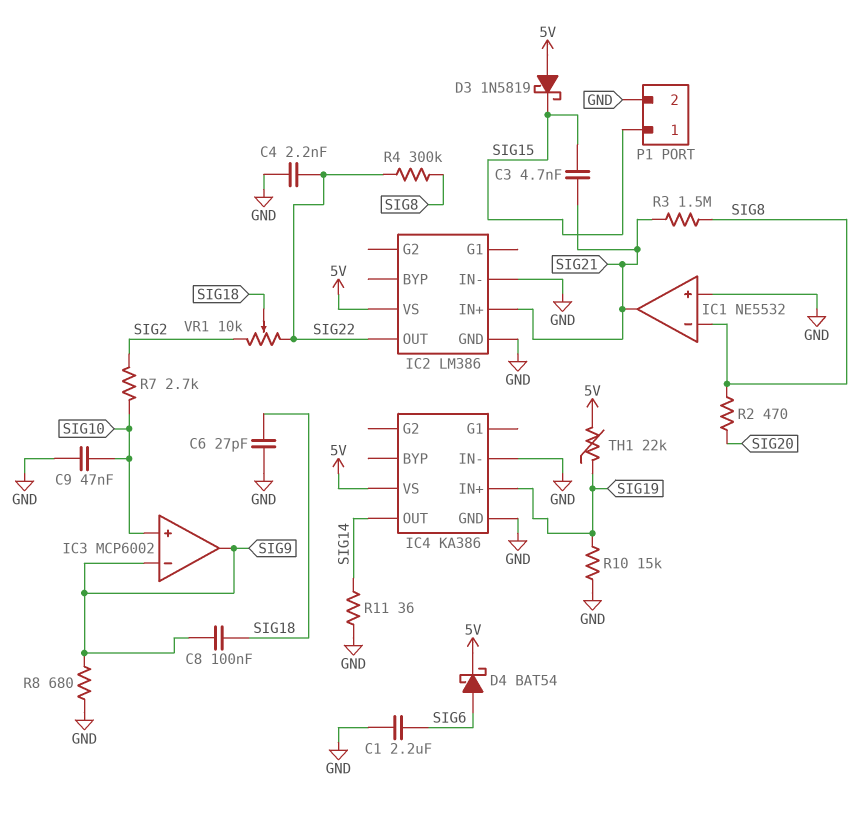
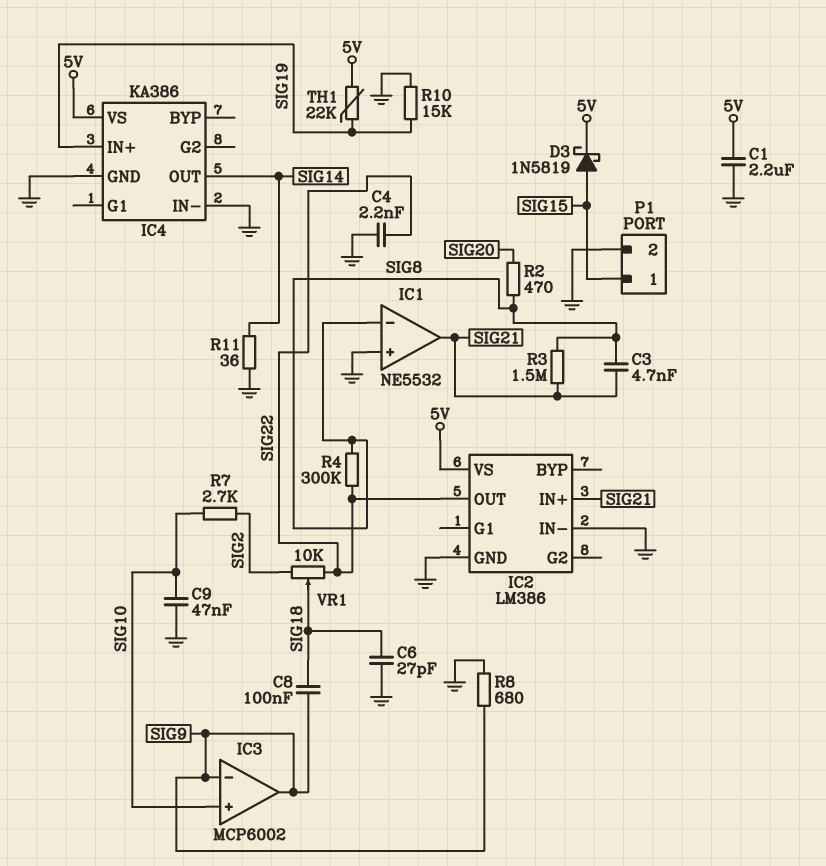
C1: 2.2uF (GND, SIG6) -> 2.2uF (5V, GND)
C3: 4.7nF (SIG15, SIG21) -> 4.7nF (SIG8, SIG21)
D3: schottky 1N5819 (A 5V, K SIG15) -> schottky 1N5819 (A SIG15, K 5V)
D4: schottky BAT54 (A SIG6, K 5V) -> none

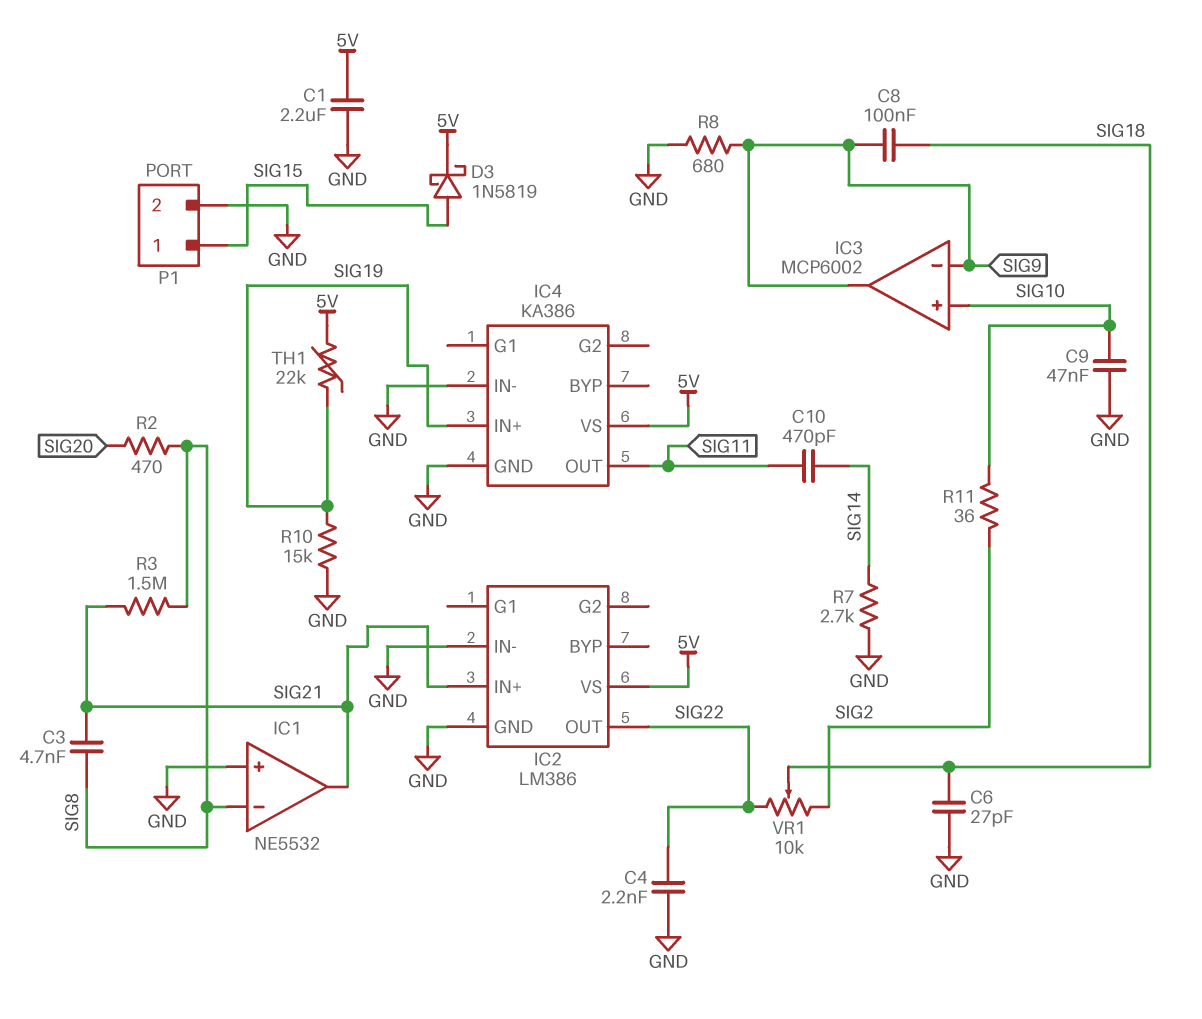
C10: none -> 470pF (SIG11, SIG14)
IC4 pin OUT: SIG14 -> SIG11
R4: 300k (SIG8, SIG22) -> none
R7: 2.7k (SIG2, SIG10) -> 2.7k (GND, SIG14)
R11: 36 (GND, SIG14) -> 36 (SIG2, SIG10)

